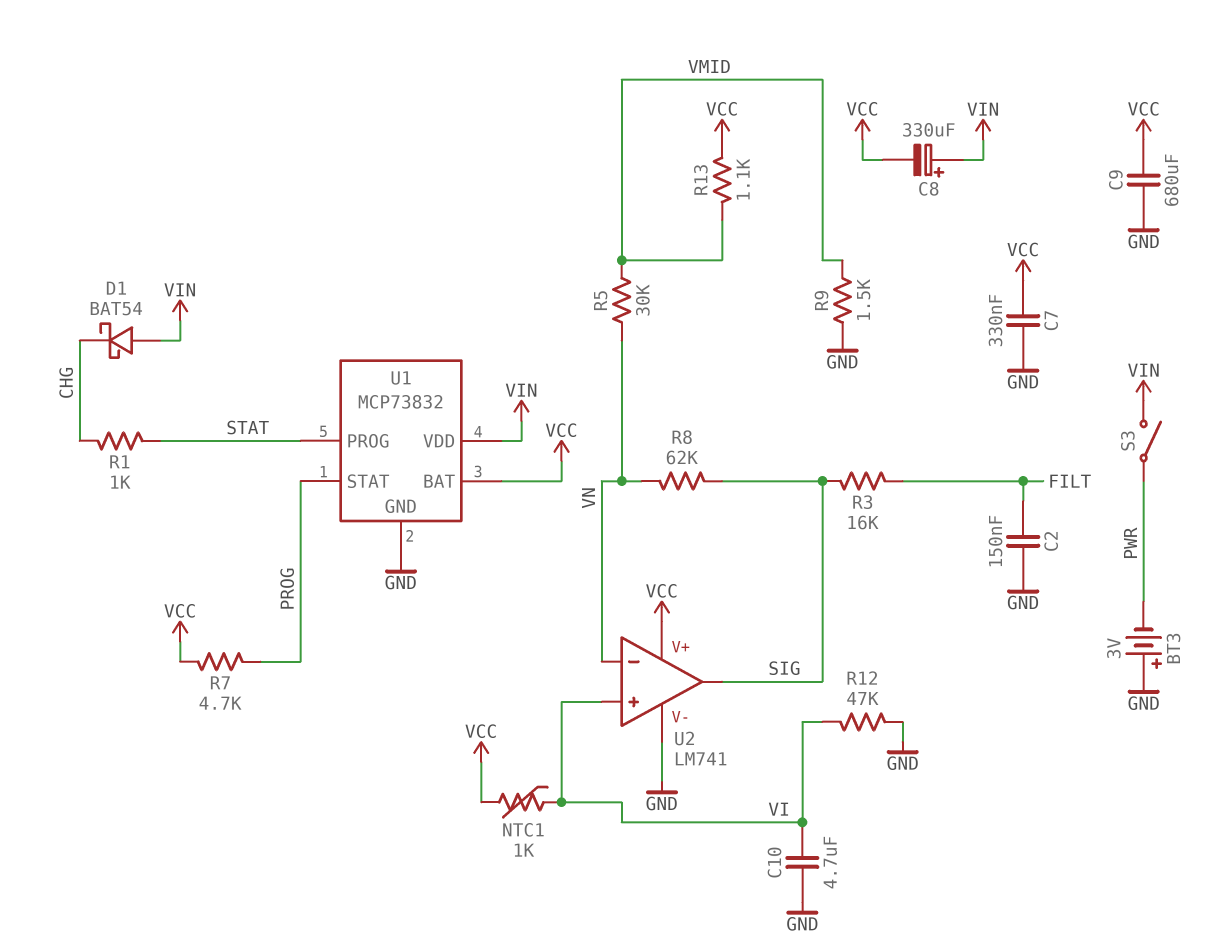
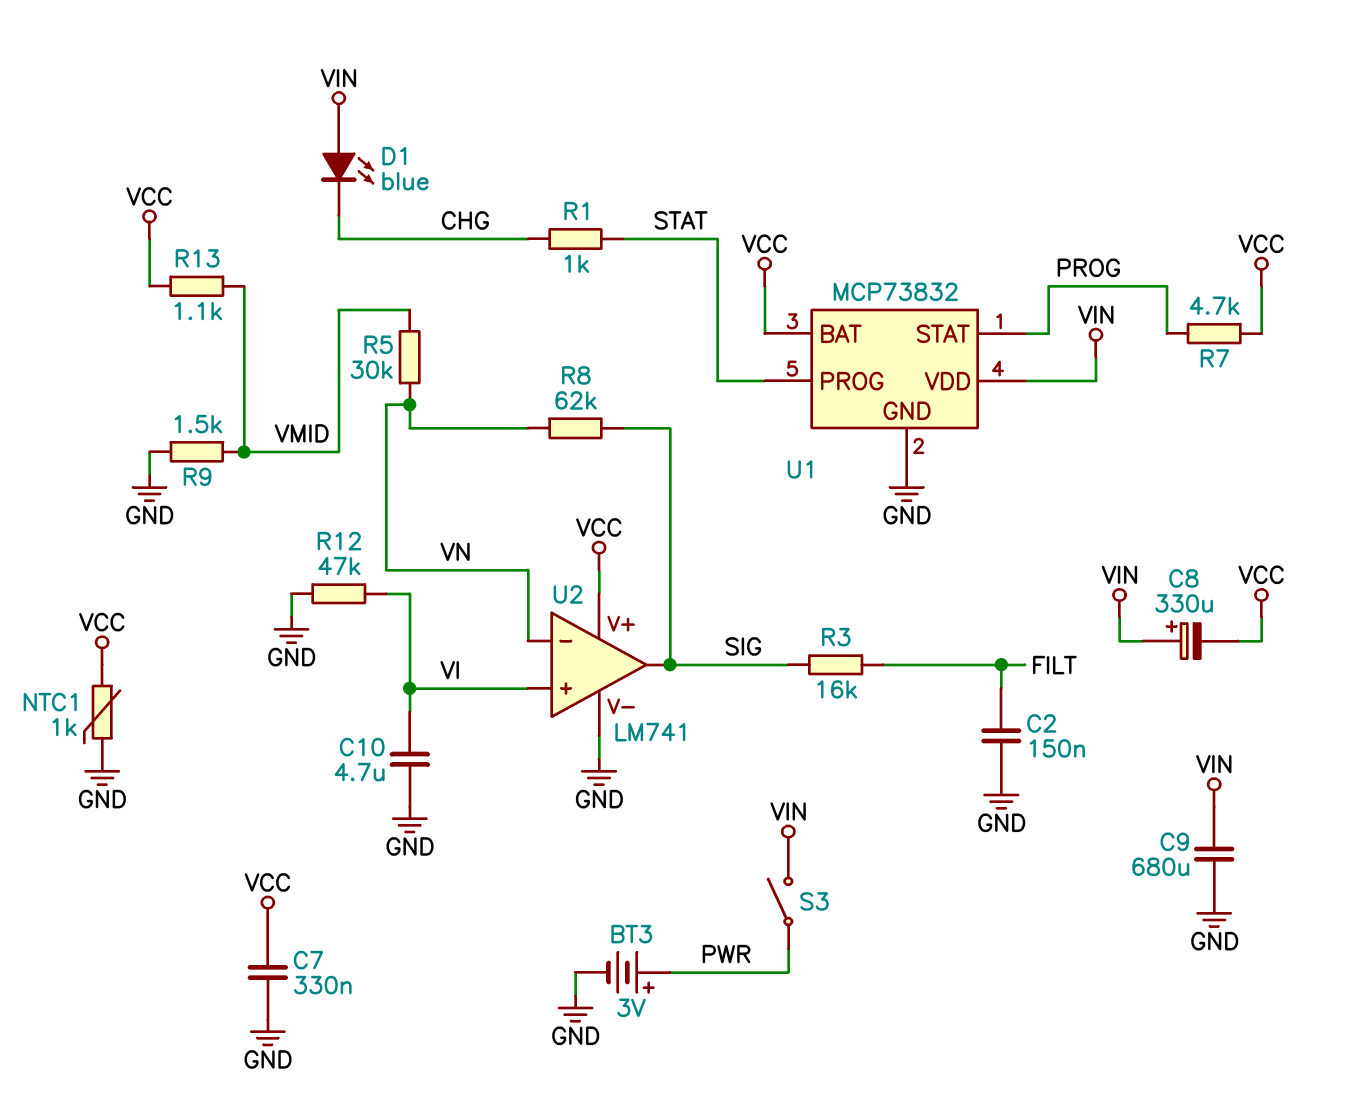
BT3: 3V (plus GND, minus PWR) -> 3V (plus PWR, minus GND)
C9: 680uF (GND, VCC) -> 680uF (GND, VIN)
D1: schottky BAT54 (A VIN, K CHG) -> LED blue (A VIN, K CHG)
NTC1: 1k (VCC, VI) -> 1k (GND, VCC)

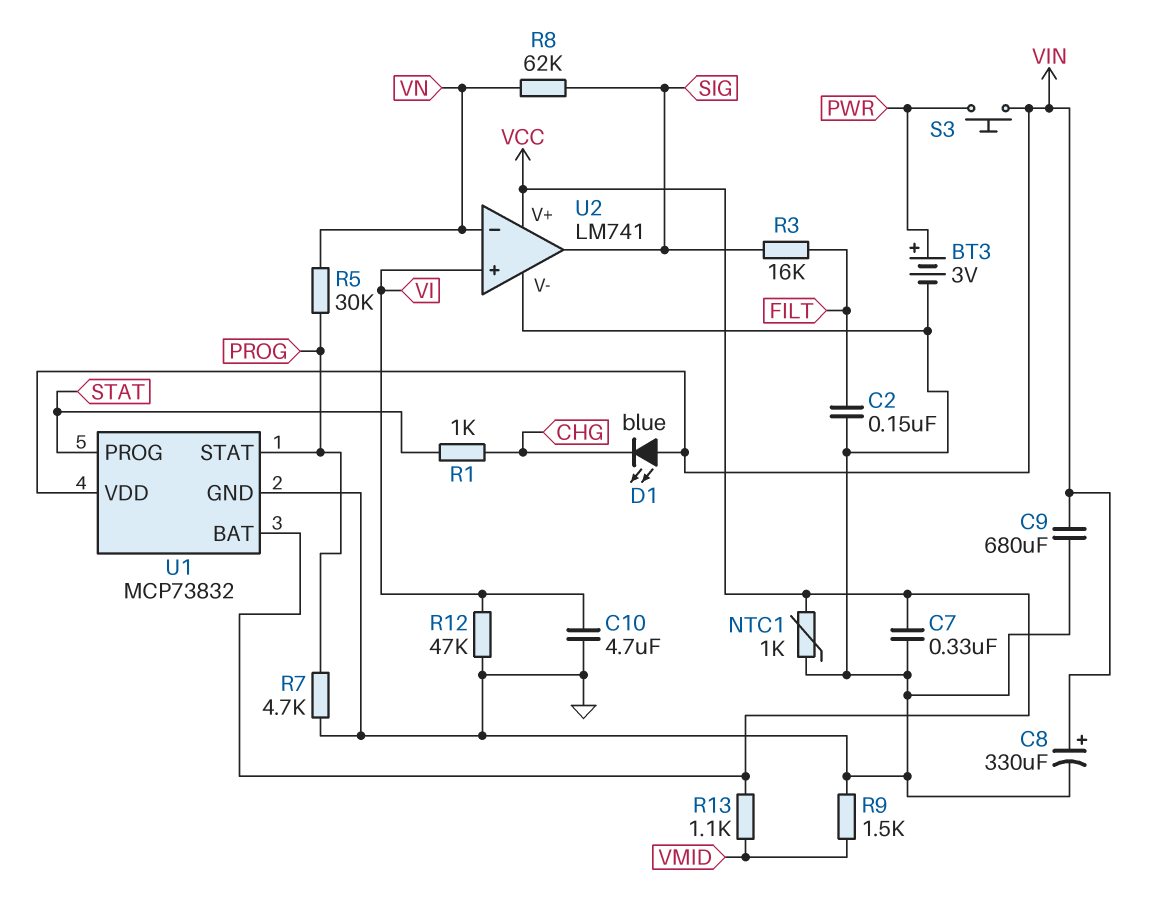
C8: 330uF (plus VIN, minus VCC) -> 330uF (plus VIN, minus GND)
R5: 30k (VMID, VN) -> 30k (PROG, VN)
R7: 4.7k (PROG, VCC) -> 4.7k (GND, PROG)
S3: switch (PWR, VIN) -> button (PWR, VIN)

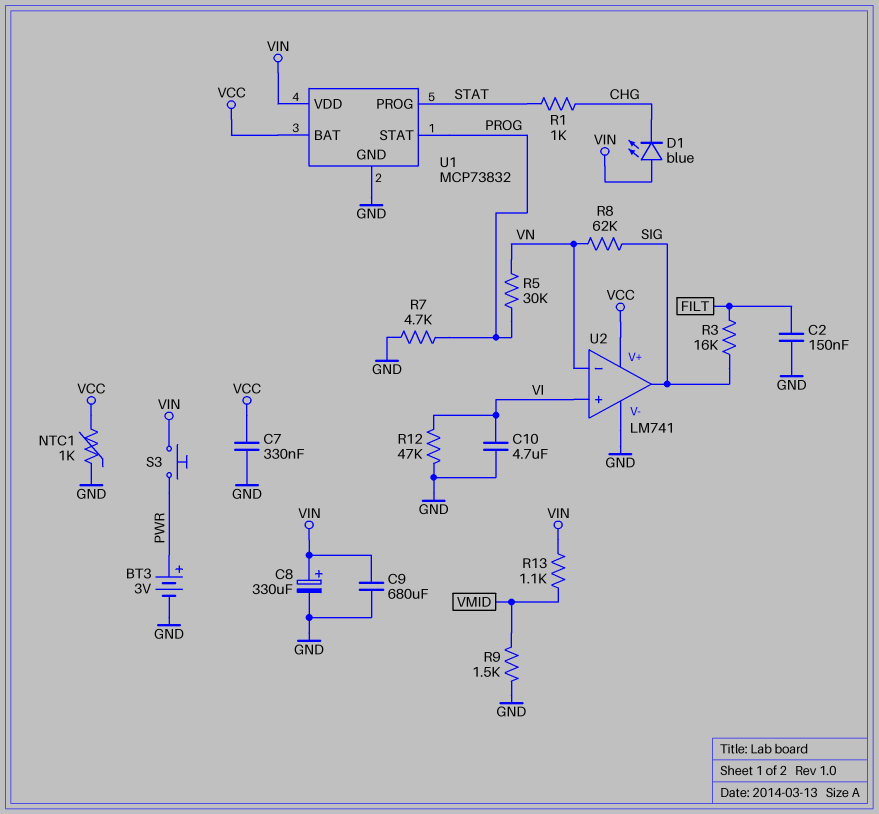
R13: 1.1k (VCC, VMID) -> 1.1k (VIN, VMID)

